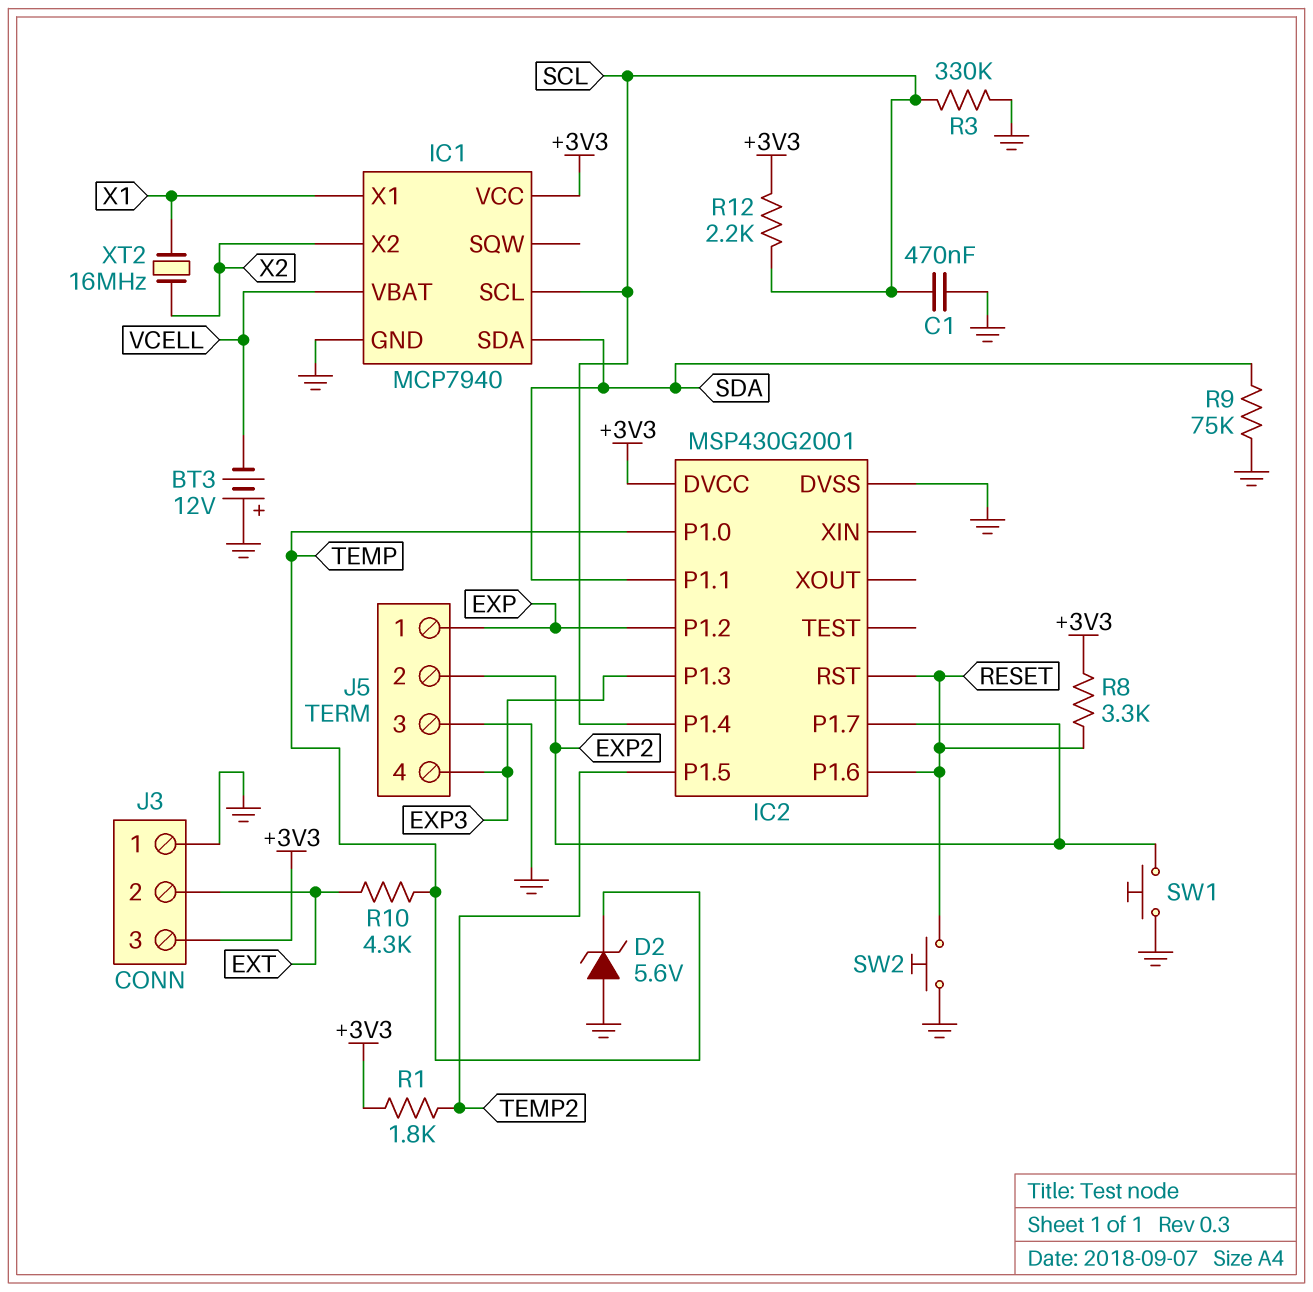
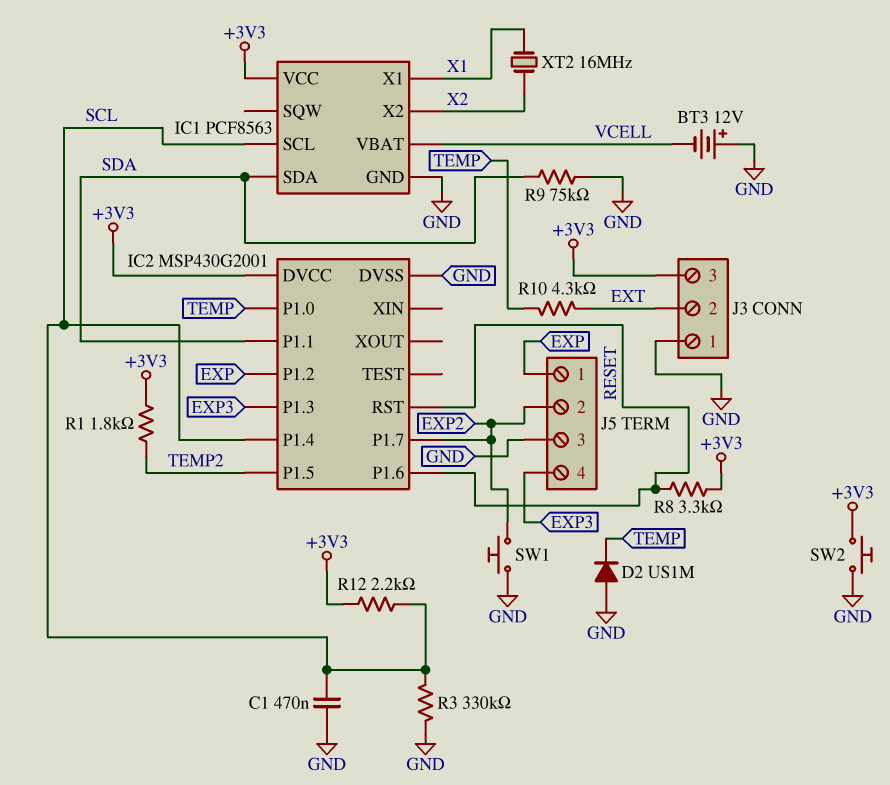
D2: zener 5.6V (A GND, K TEMP) -> diode US1M (A GND, K TEMP)
IC1: MCP7940 -> PCF8563
SW2: button (GND, RESET) -> button (+3V3, GND)

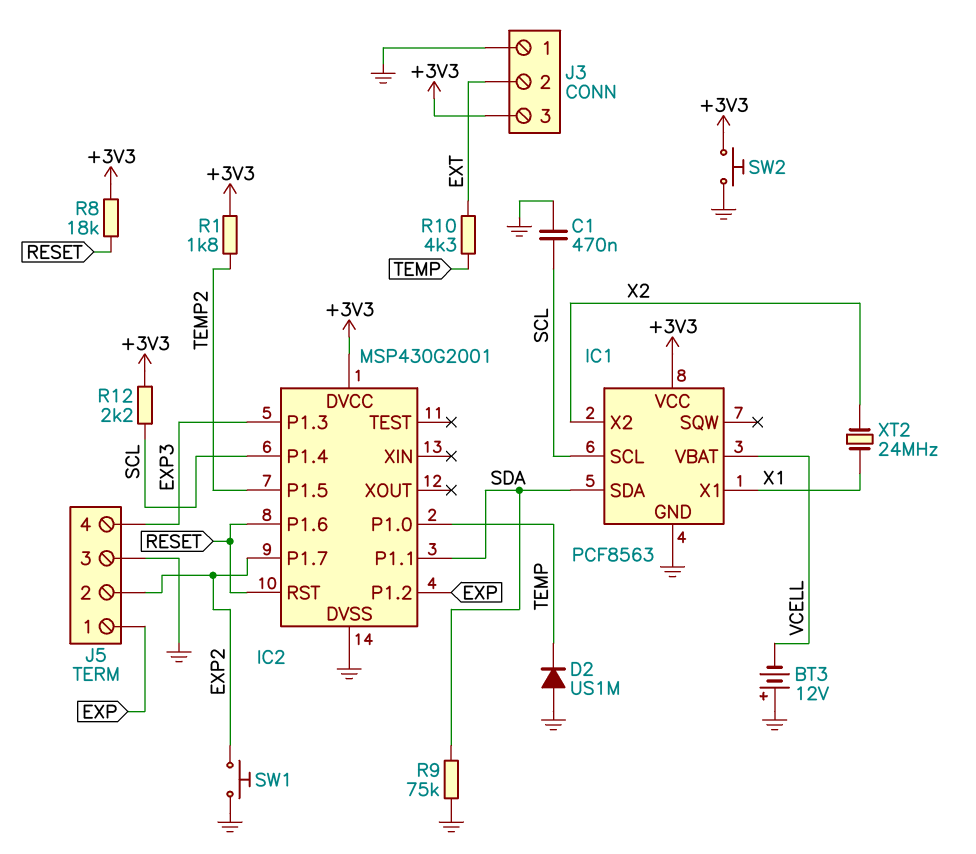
R3: 330k (GND, SCL) -> none
R8: 3.3k (+3V3, RESET) -> 18k (+3V3, RESET)
XT2: 16MHz (X1, X2) -> 24MHz (X1, X2)

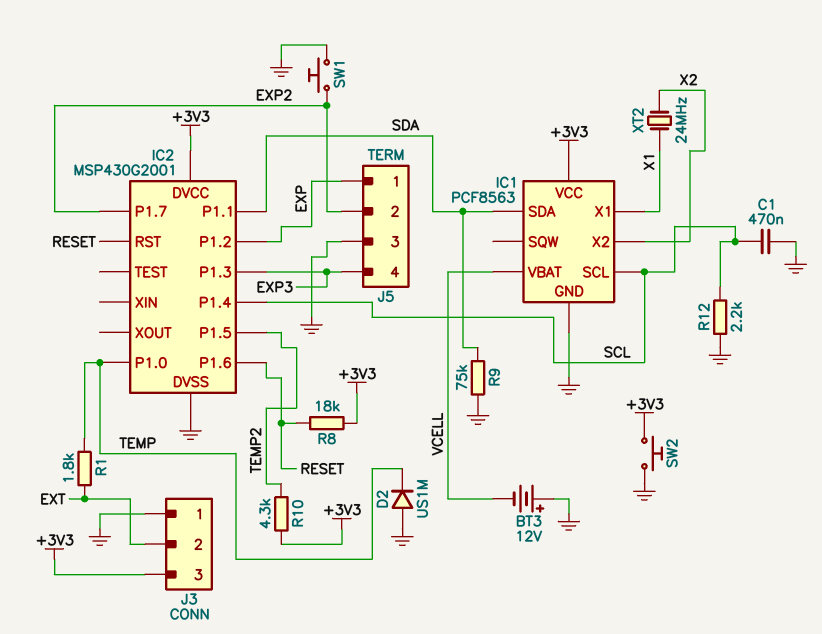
R1: 1.8k (+3V3, TEMP2) -> 1.8k (EXT, TEMP)
R10: 4.3k (EXT, TEMP) -> 4.3k (+3V3, TEMP2)
R12: 2.2k (+3V3, SCL) -> 2.2k (GND, SCL)

